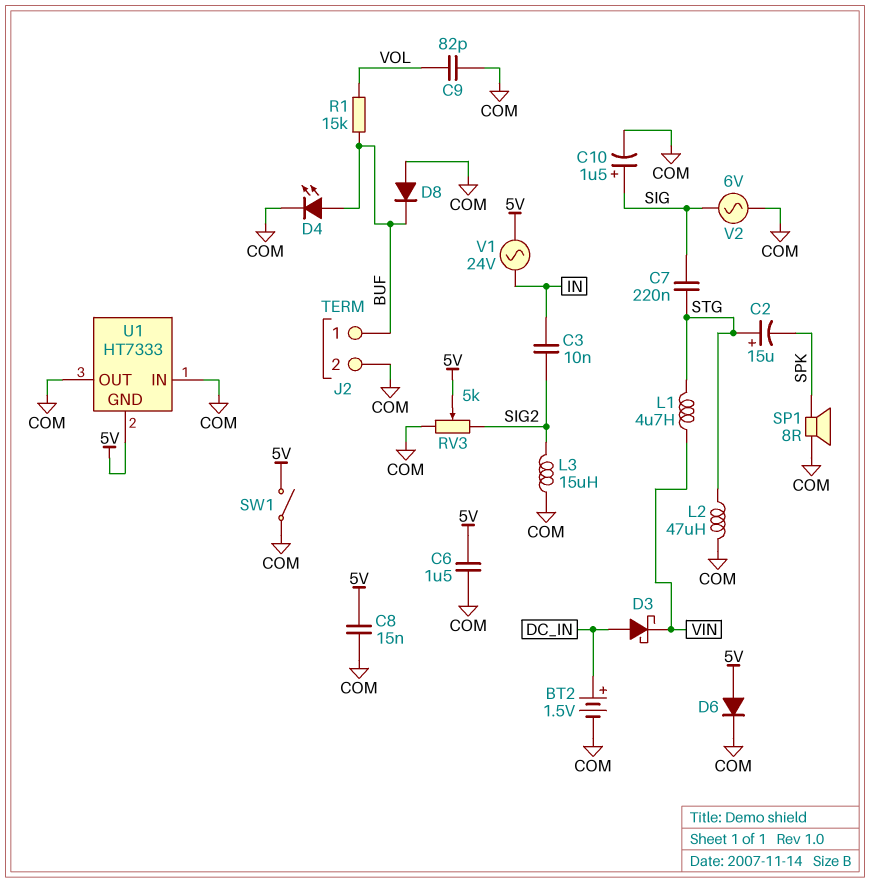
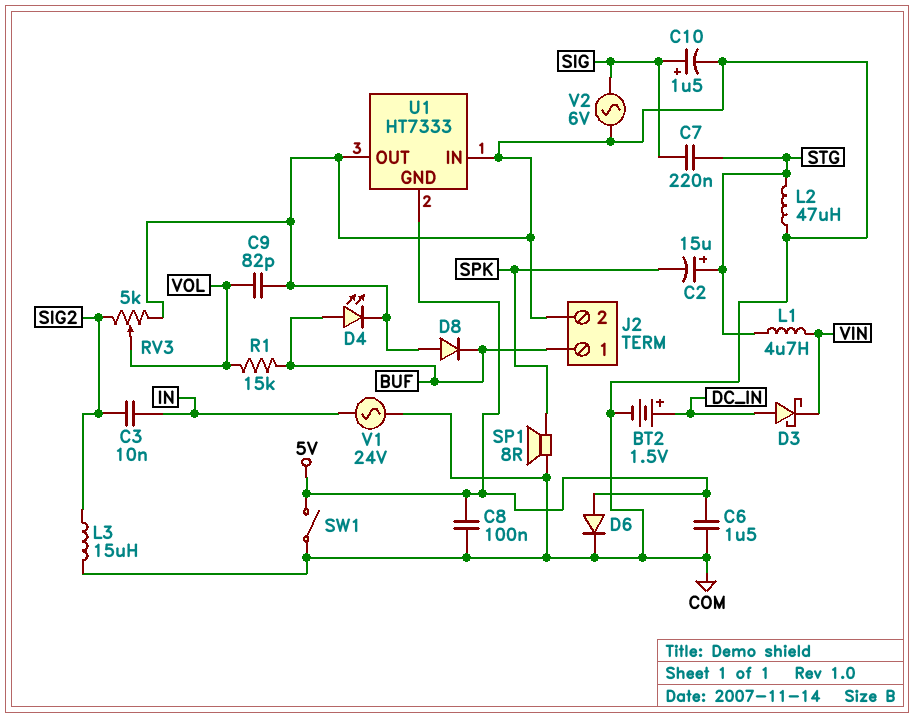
C8: 15nF (5V, COM) -> 100nF (5V, COM)
RV3: 5k (COM, SIG2, wiper 5V) -> 5k (COM, SIG2, wiper VOL)
V1: AC 24V (5V, IN) -> AC 24V (COM, IN)

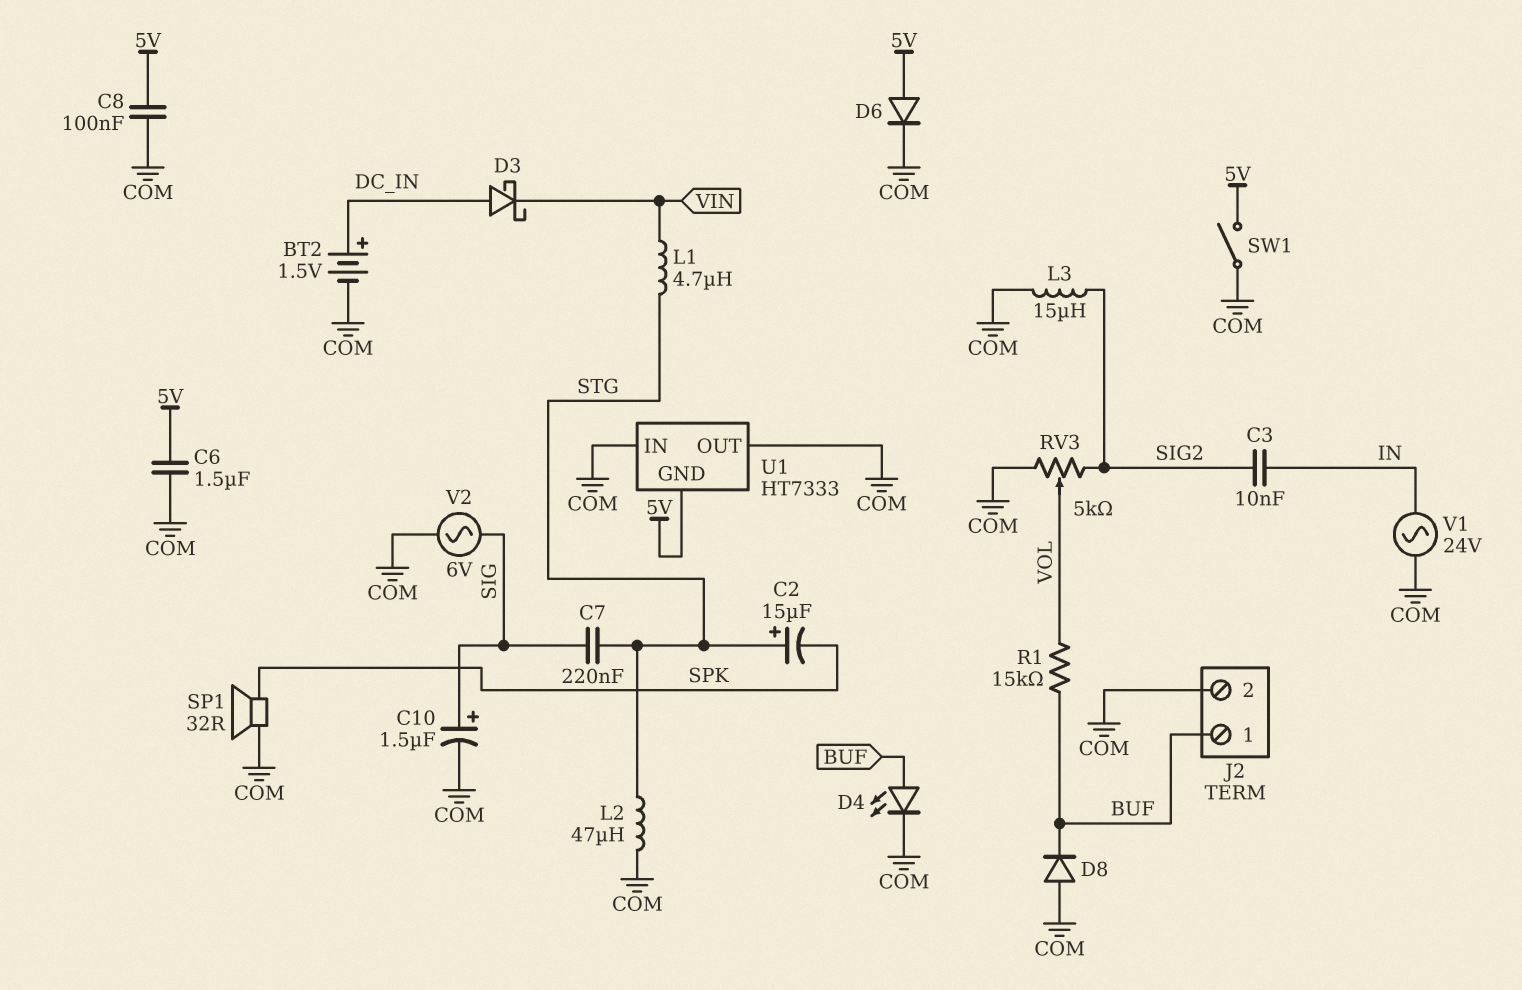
C9: 82pF (COM, VOL) -> none
SP1: speaker 8R (COM, SPK) -> speaker 32R (COM, SPK)

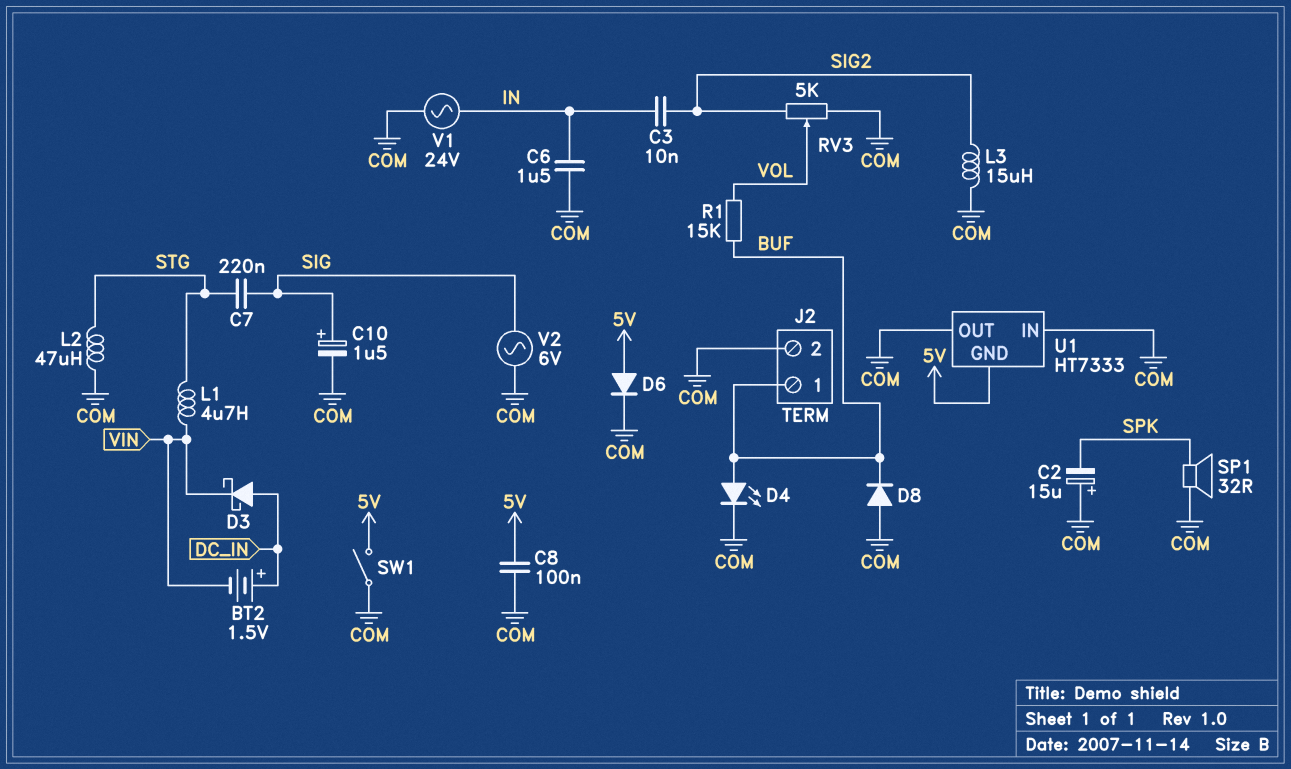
BT2: 1.5V (plus DC_IN, minus COM) -> 1.5V (plus DC_IN, minus VIN)
C2: 15uF (plus STG, minus SPK) -> 15uF (plus COM, minus SPK)
C6: 1.5uF (5V, COM) -> 1.5uF (COM, IN)

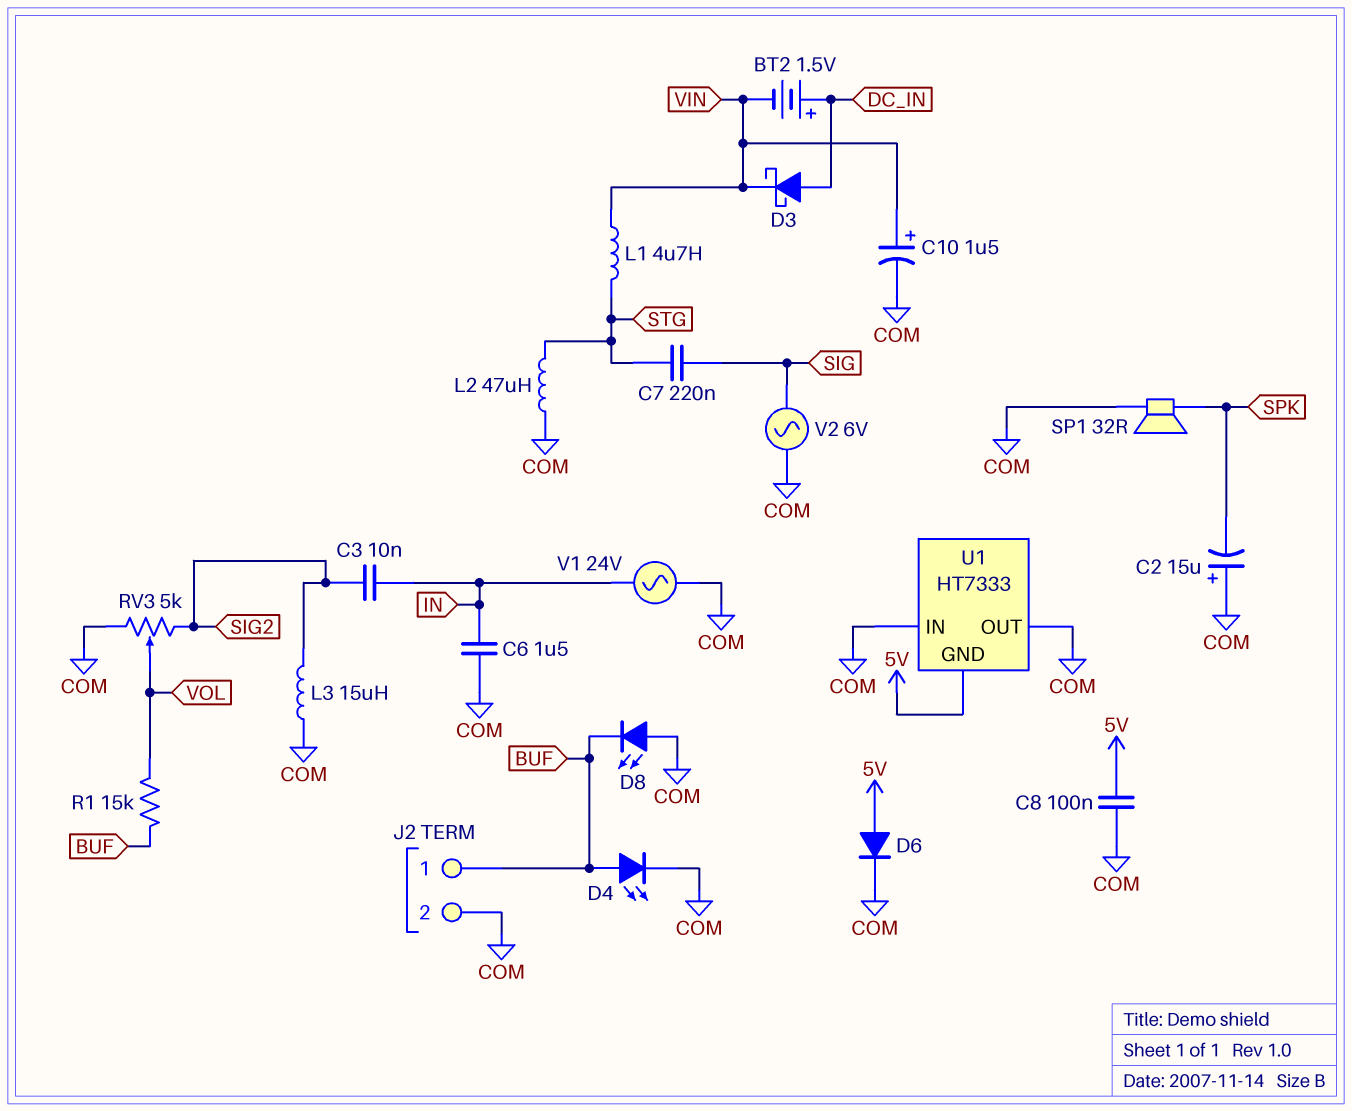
C10: 1.5uF (plus SIG, minus COM) -> 1.5uF (plus VIN, minus COM)
D8: diode (A COM, K BUF) -> LED (A COM, K BUF)
SW1: switch (5V, COM) -> none

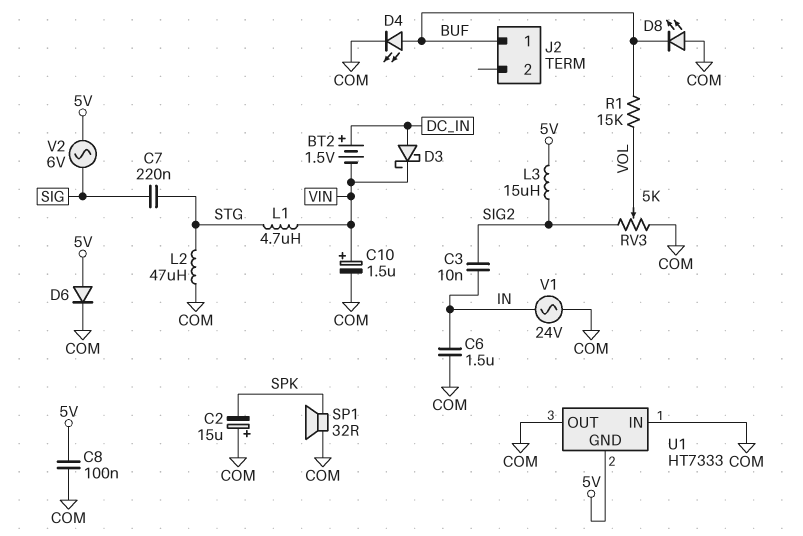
J2 pin 2: COM -> none
L3: 15uH (COM, SIG2) -> 15uH (5V, SIG2)
V2: AC 6V (COM, SIG) -> AC 6V (5V, SIG)

